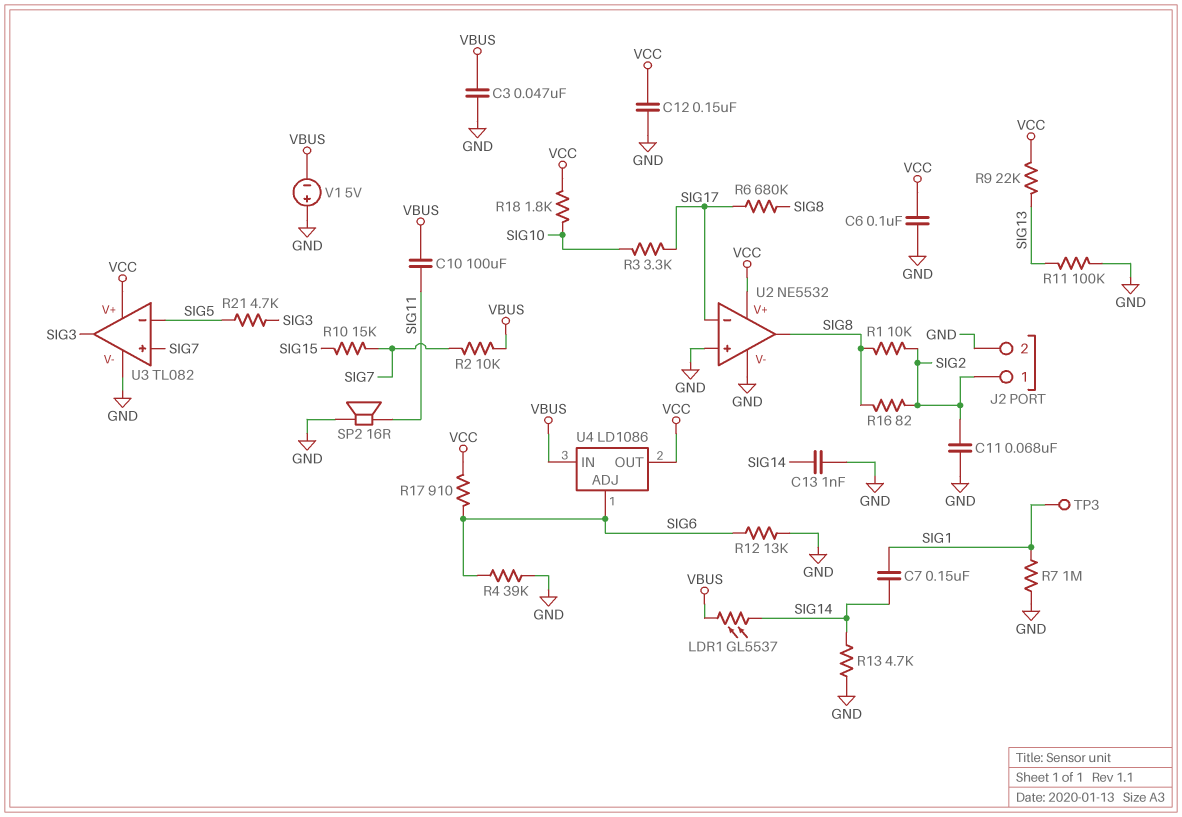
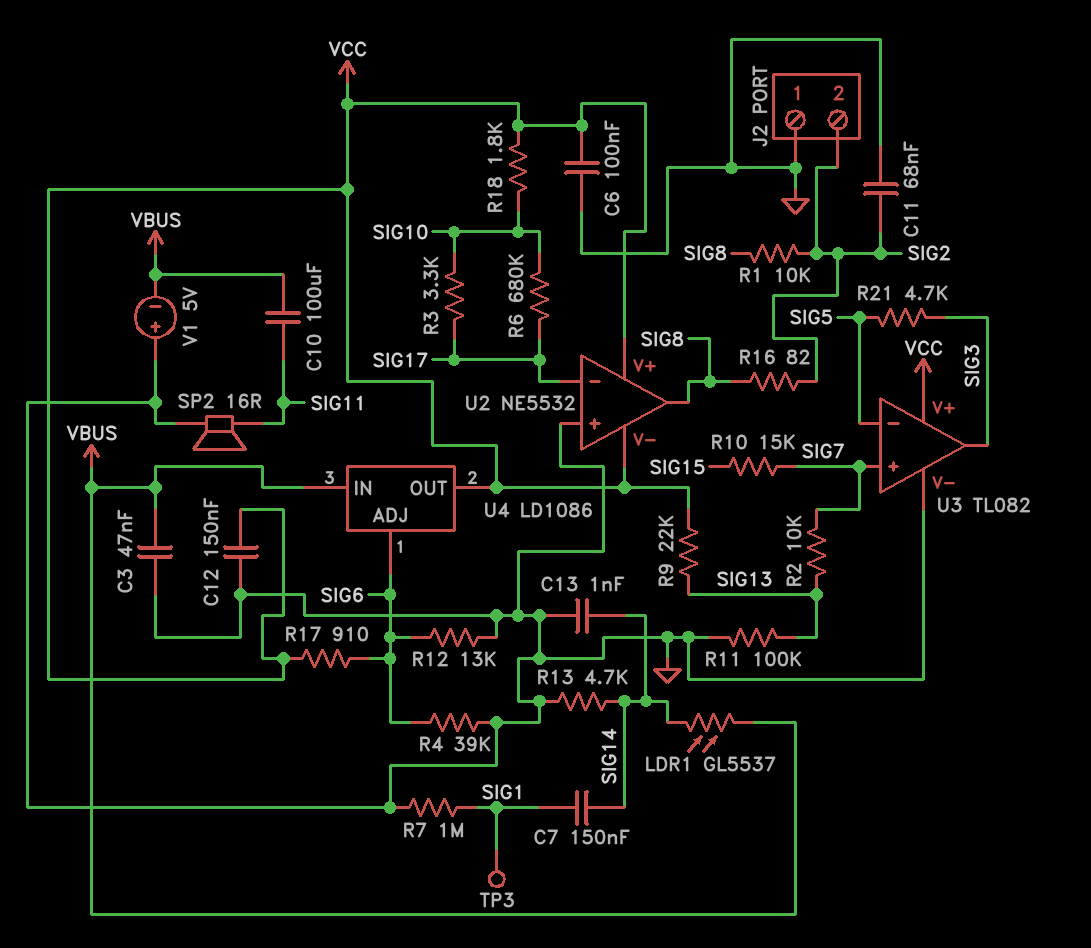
J2 pin 1: SIG2 -> GND
J2 pin 2: GND -> SIG2
R2: 10k (SIG7, VBUS) -> 10k (SIG7, SIG13)
R6: 680k (SIG8, SIG17) -> 680k (SIG10, SIG17)
U2 pin V-: GND -> VCC

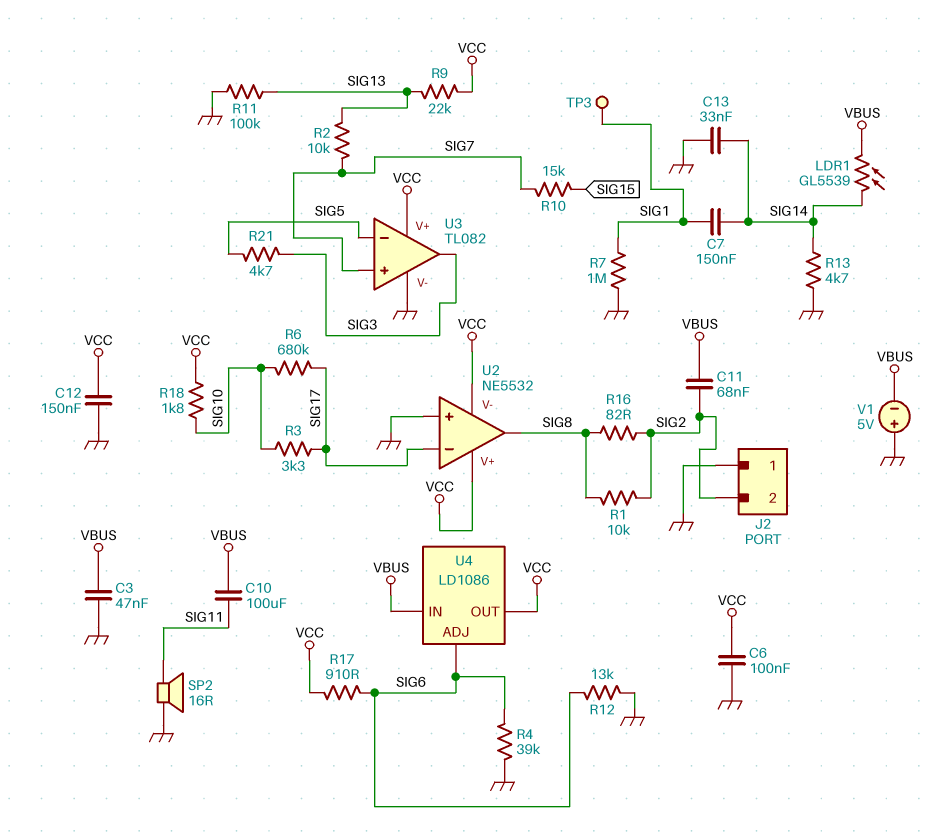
C11: 68nF (GND, SIG2) -> 68nF (SIG2, VBUS)
C13: 1nF (GND, SIG14) -> 33nF (GND, SIG14)
LDR1: GL5537 (SIG14, VBUS) -> GL5539 (SIG14, VBUS)

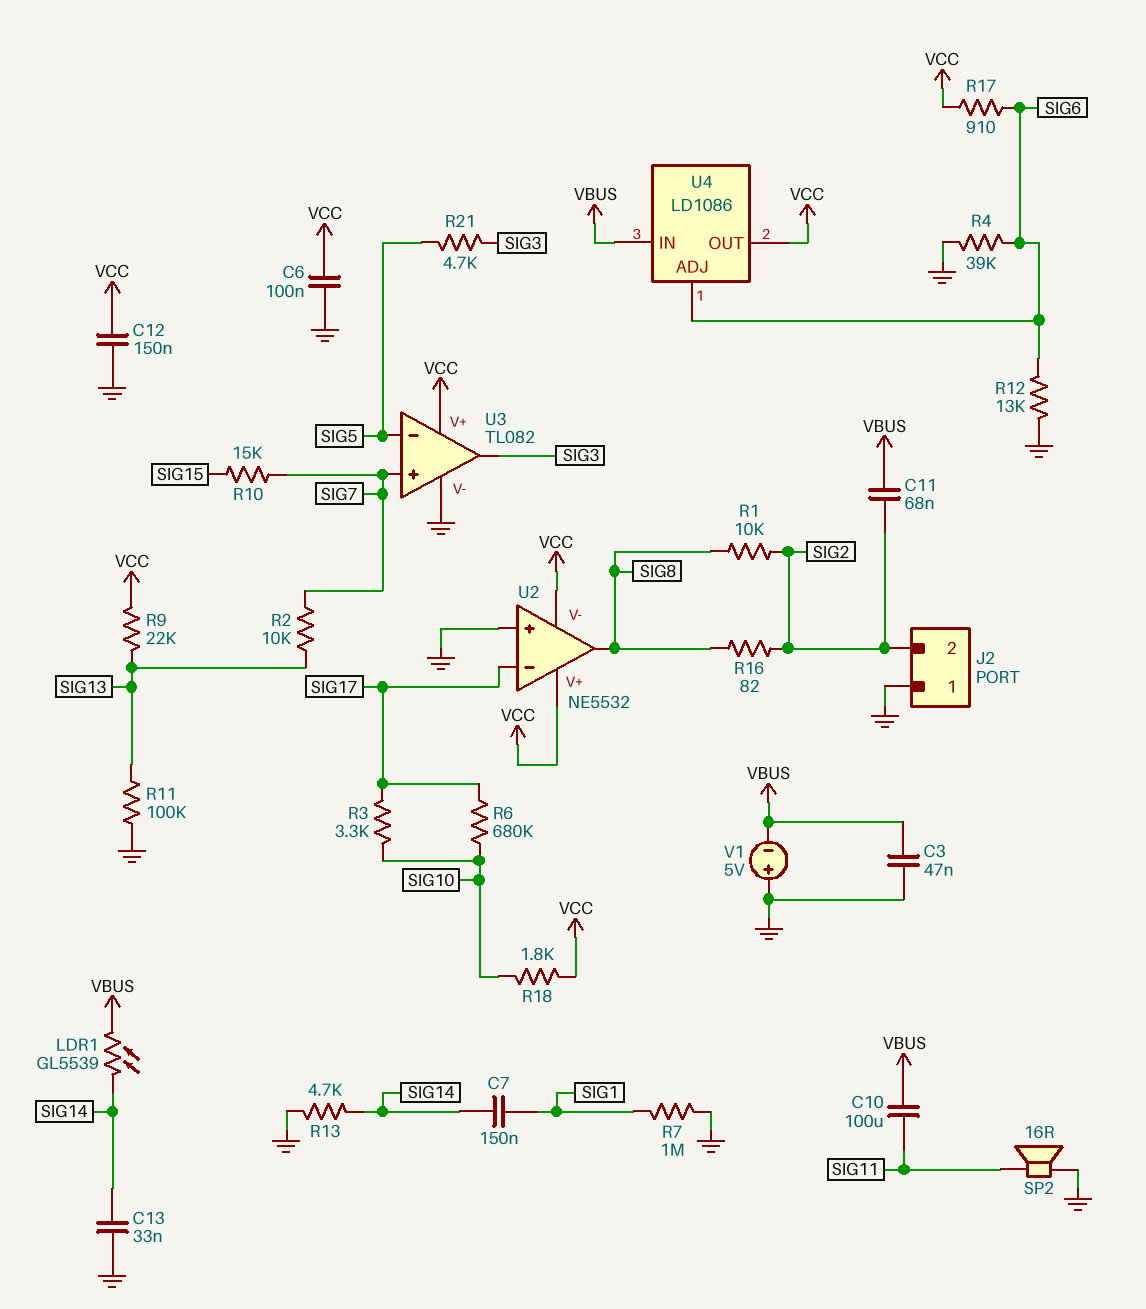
TP3: test point (SIG1) -> none

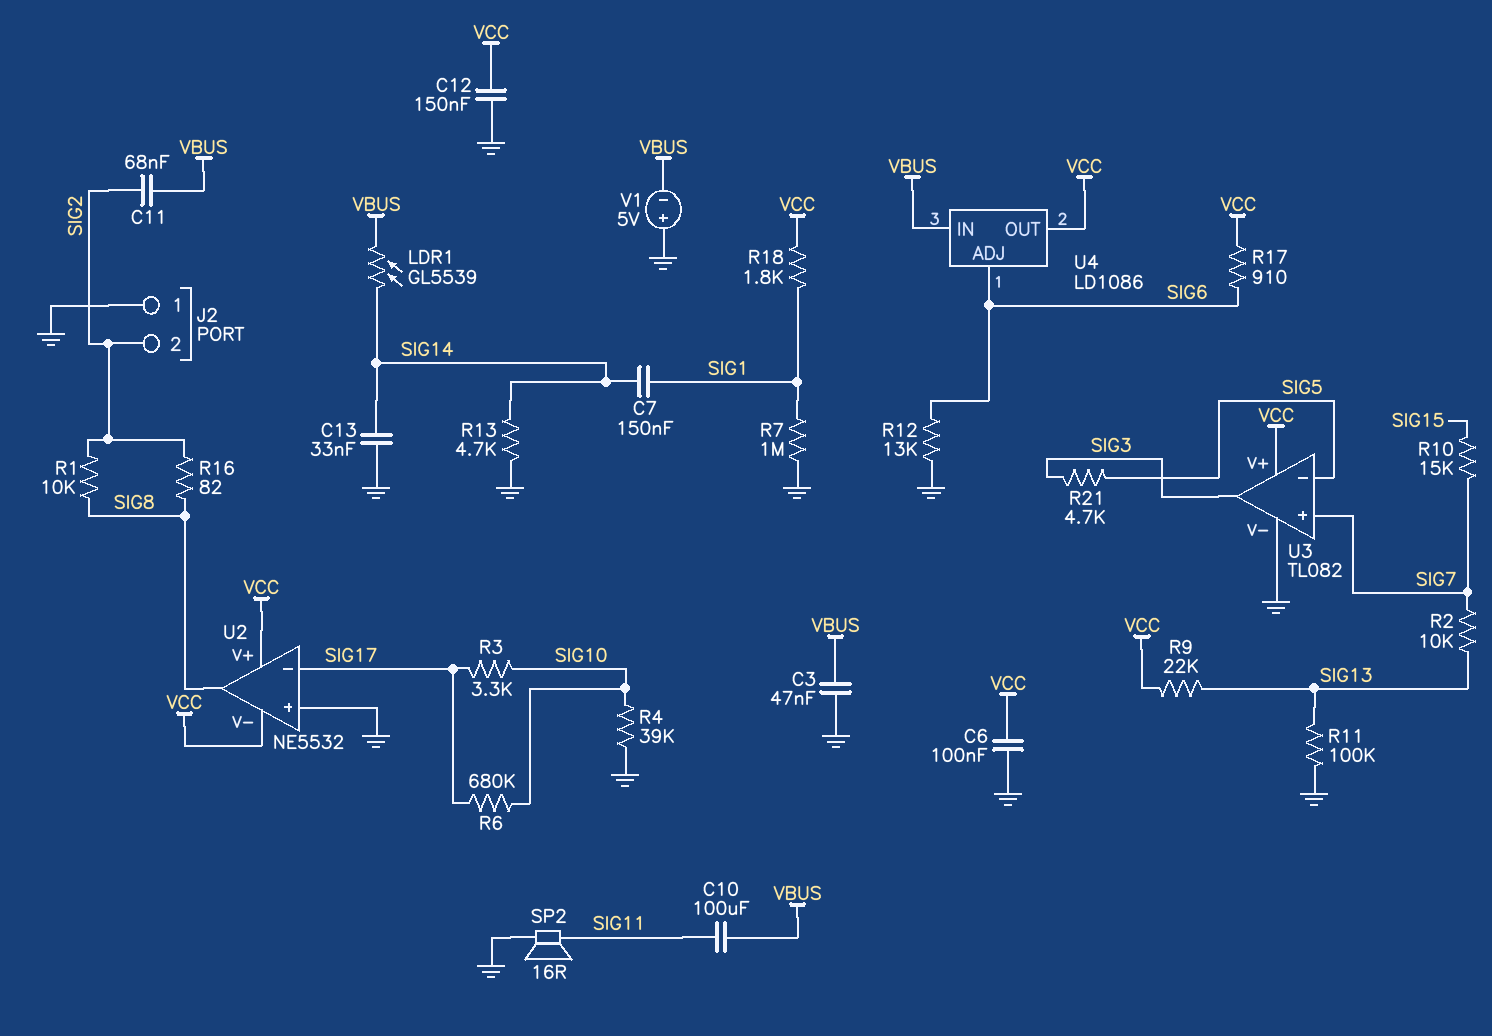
R4: 39k (GND, SIG6) -> 39k (GND, SIG10)
R18: 1.8k (SIG10, VCC) -> 1.8k (SIG1, VCC)

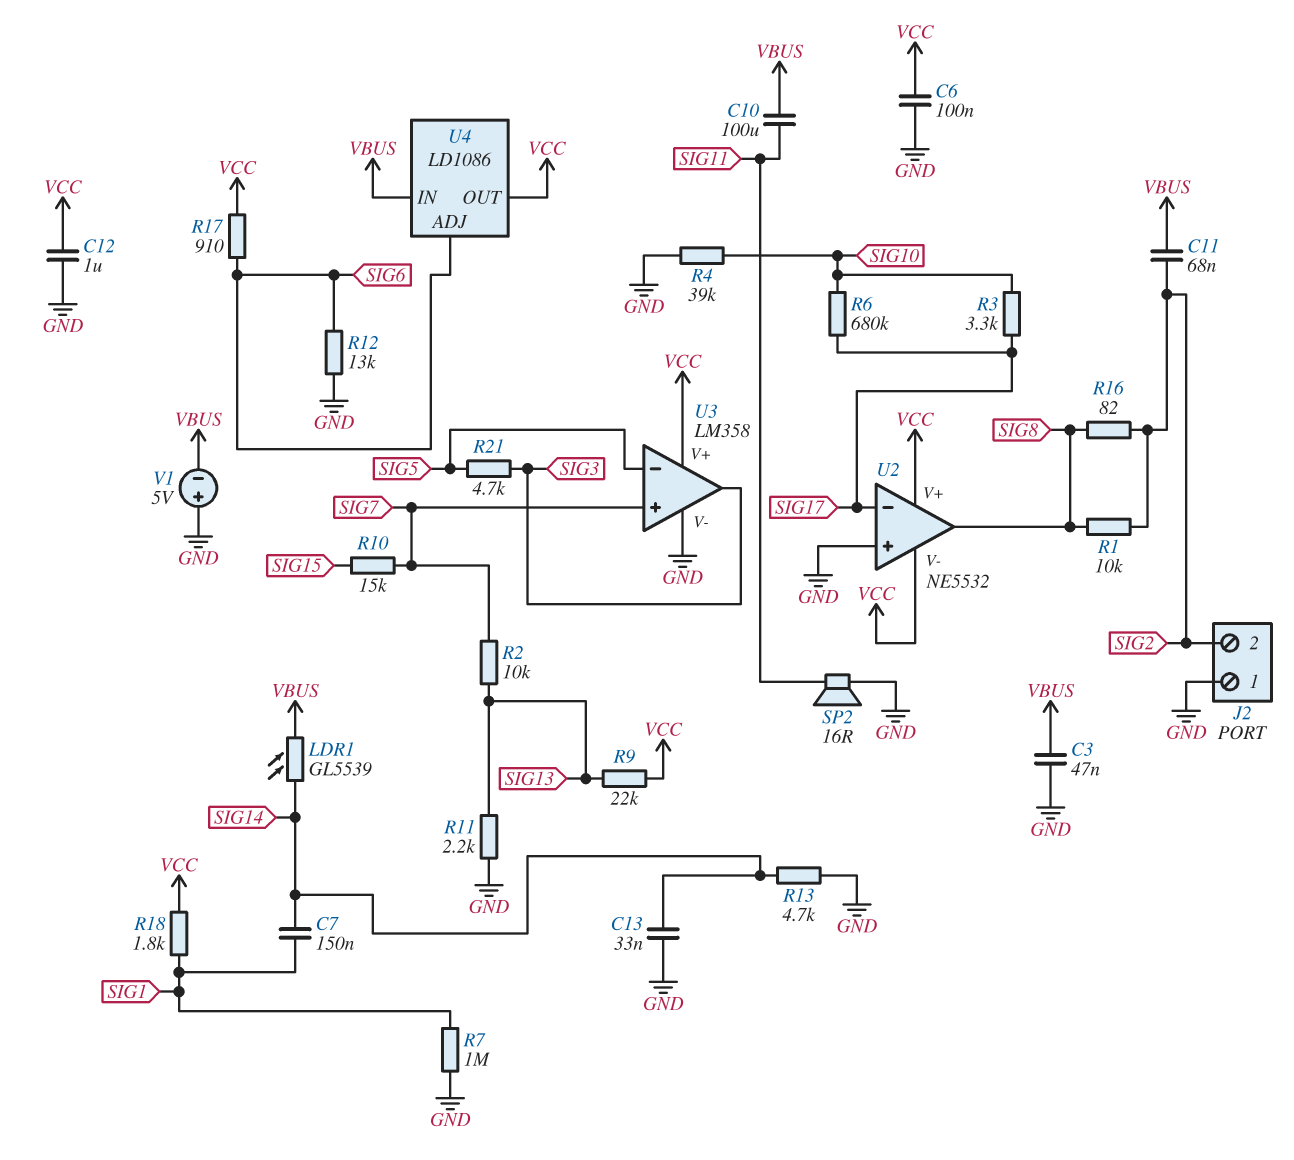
C12: 150nF (GND, VCC) -> 1uF (GND, VCC)
R11: 100k (GND, SIG13) -> 2.2k (GND, SIG13)
U3: TL082 -> LM358

